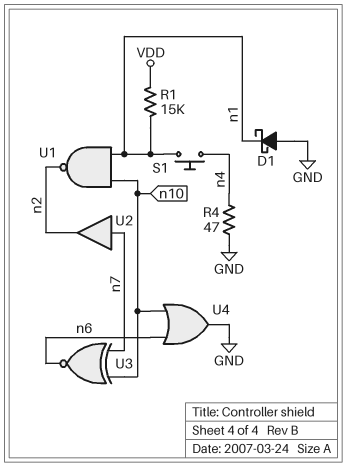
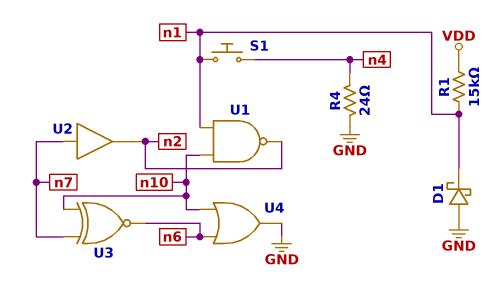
R4: 47 (GND, n4) -> 24 (GND, n4)

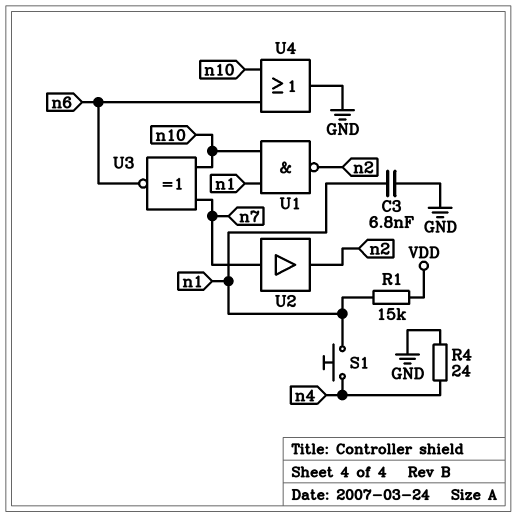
C3: none -> 6.8nF (GND, n1)
D1: schottky (A GND, K n1) -> none

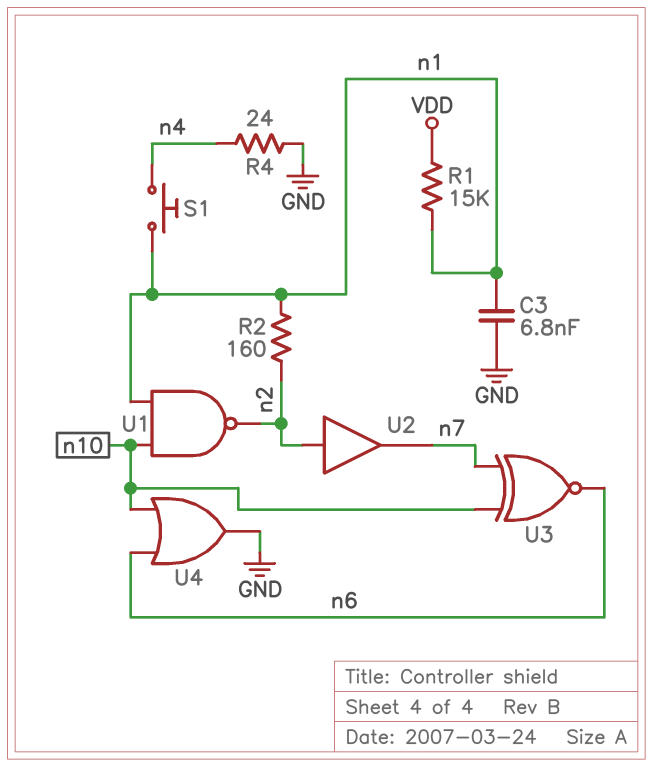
R2: none -> 160 (n1, n2)
U2: buffer (in n7, out n2) -> buffer (in n2, out n7)

